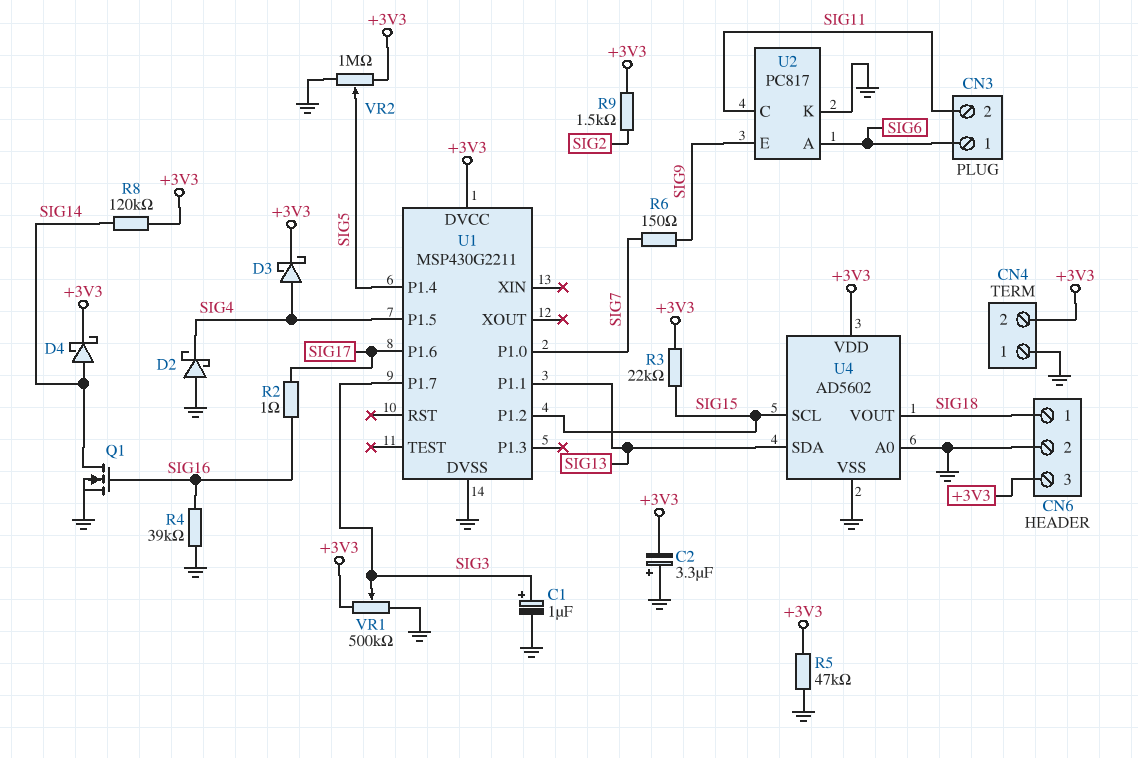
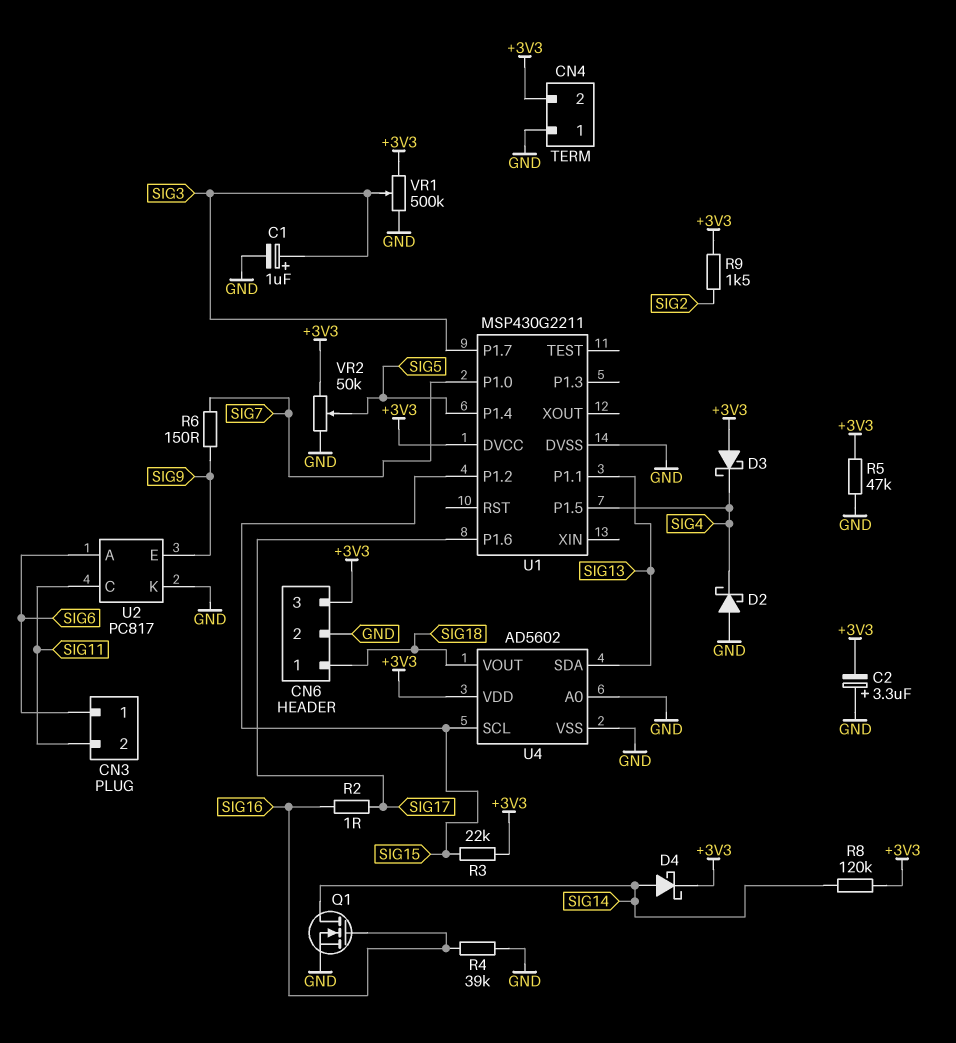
D3: schottky (A SIG4, K +3V3) -> schottky (A +3V3, K SIG4)
VR2: 1M (+3V3, GND, wiper SIG5) -> 50k (+3V3, GND, wiper SIG5)

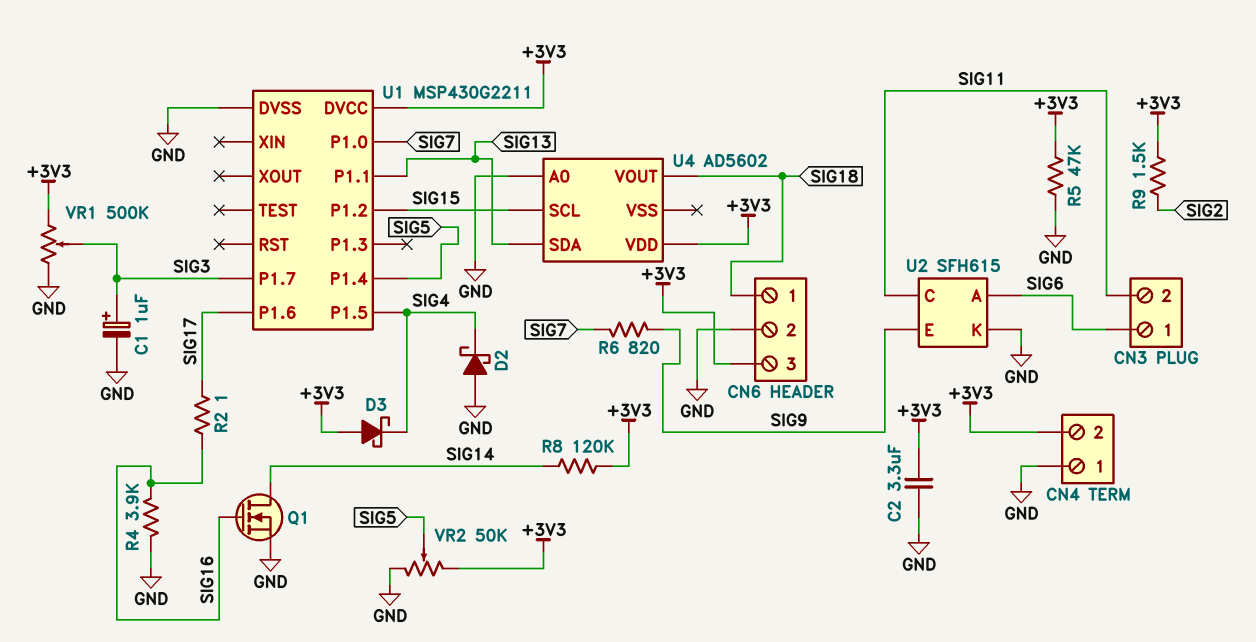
C2: 3.3uF (plus GND, minus +3V3) -> 3.3uF (+3V3, GND)
D4: schottky (A SIG14, K +3V3) -> none
R3: 22k (+3V3, SIG15) -> none
R4: 39k (GND, SIG16) -> 3.9k (GND, SIG16)
R6: 150 (SIG7, SIG9) -> 820 (SIG7, SIG9)
U2: PC817 -> SFH615
U4 pin VSS: GND -> none

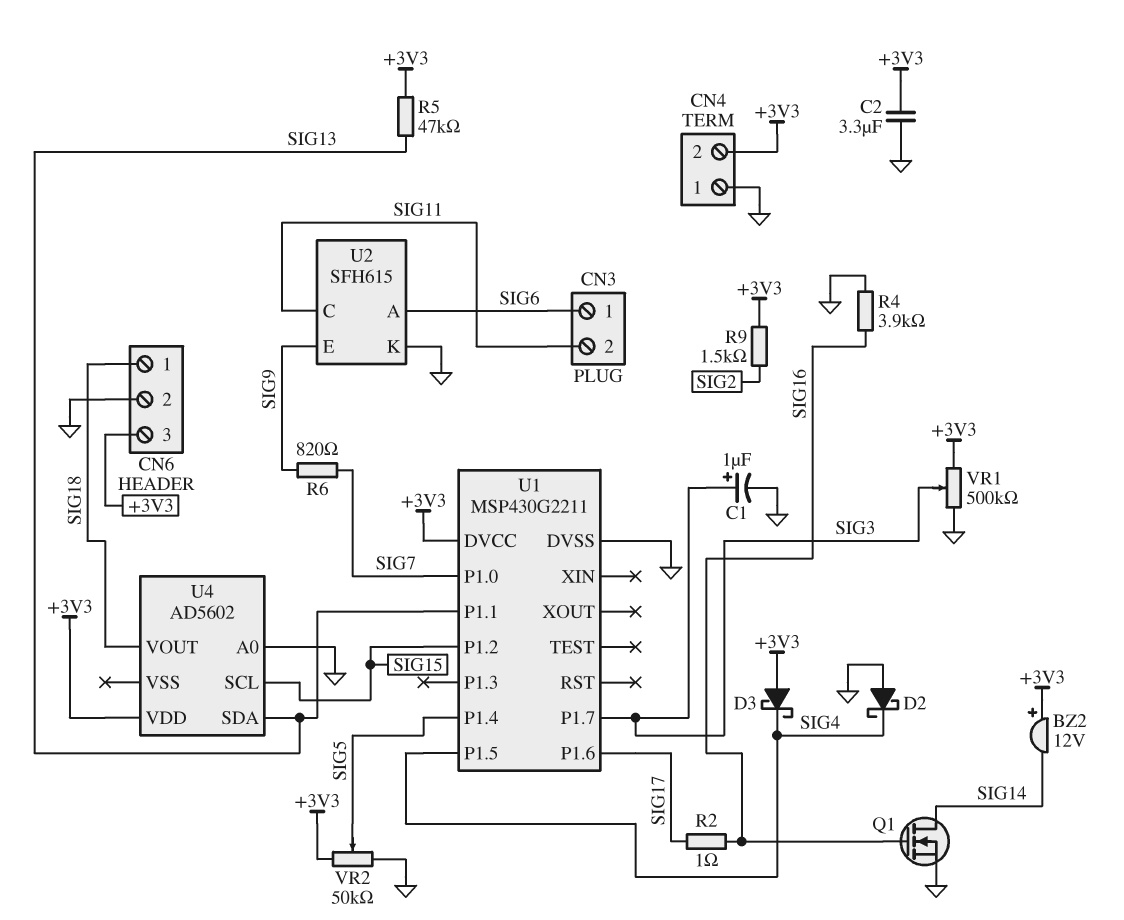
BZ2: none -> buzzer 12V (plus +3V3, minus SIG14)
R5: 47k (+3V3, GND) -> 47k (+3V3, SIG13)
R8: 120k (+3V3, SIG14) -> none

